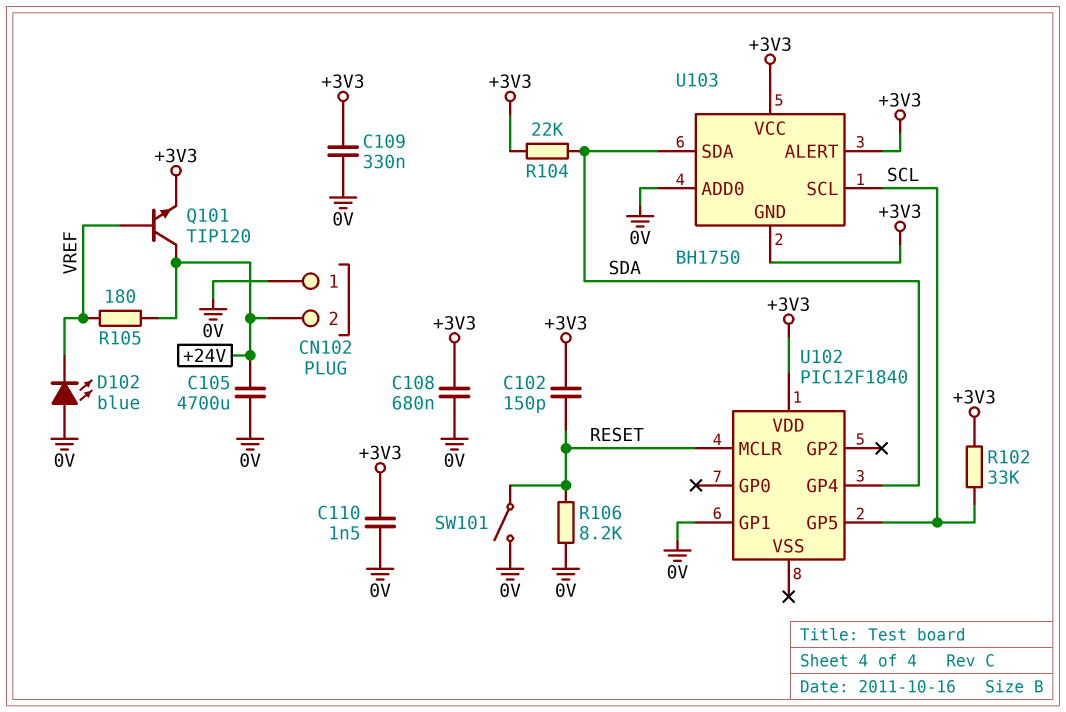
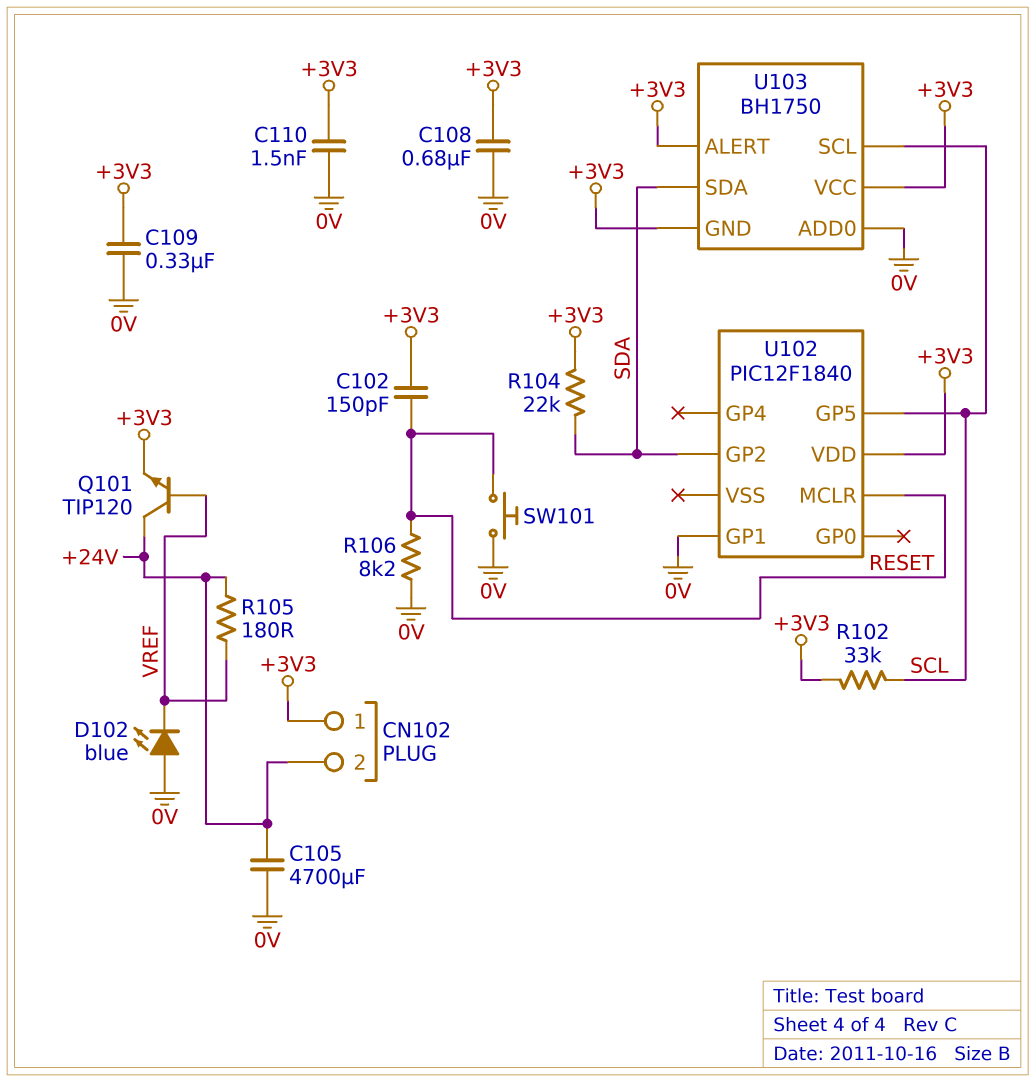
CN102 pin 1: 0V -> +3V3
SW101: switch (0V, RESET) -> button (0V, RESET)
U102 pin GP2: none -> SDA
U102 pin GP4: SDA -> none

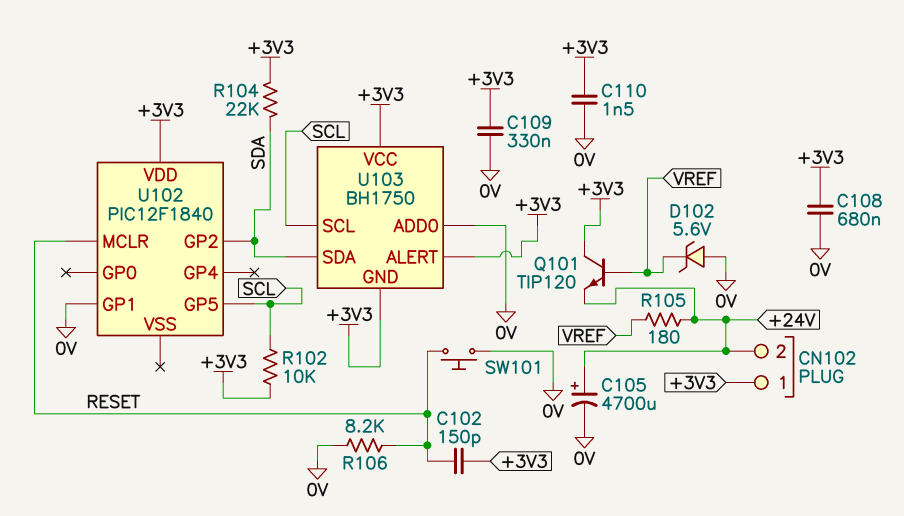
C105: 4700uF (+24V, 0V) -> 4700uF (plus +24V, minus 0V)
D102: LED blue (A 0V, K VREF) -> zener 5.6V (A 0V, K VREF)
Q101: NPN TIP120 (B VREF, C +24V, E +3V3) -> NPN TIP120 (B VREF, C +3V3, E +24V)
R102: 33k (+3V3, SCL) -> 10k (+3V3, SCL)

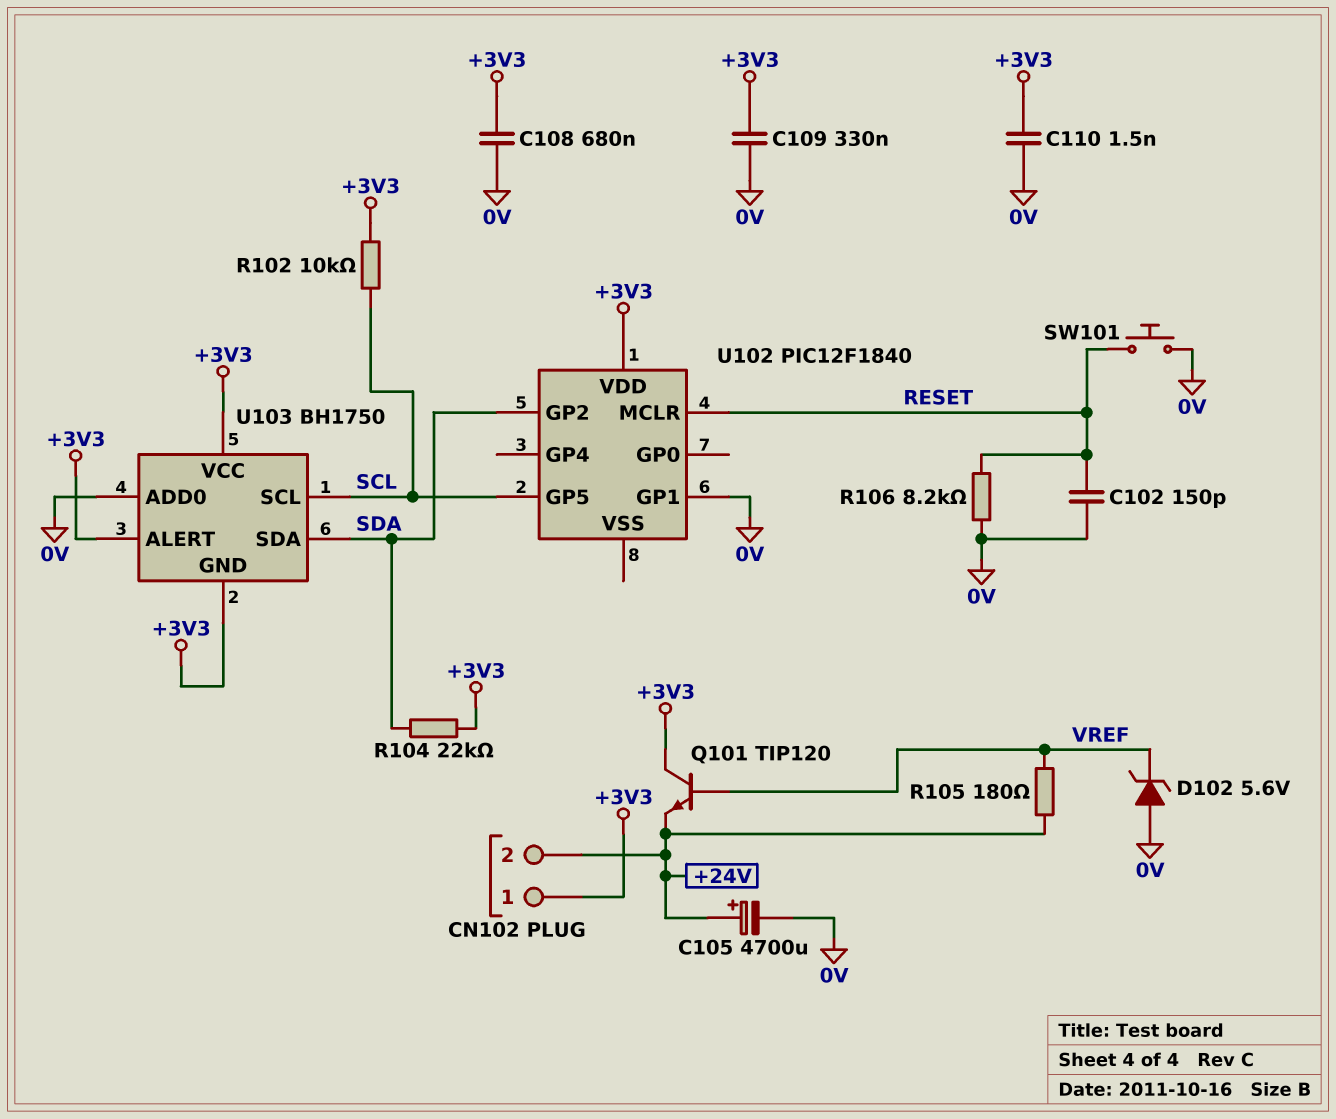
C102: 150pF (+3V3, RESET) -> 150pF (0V, RESET)

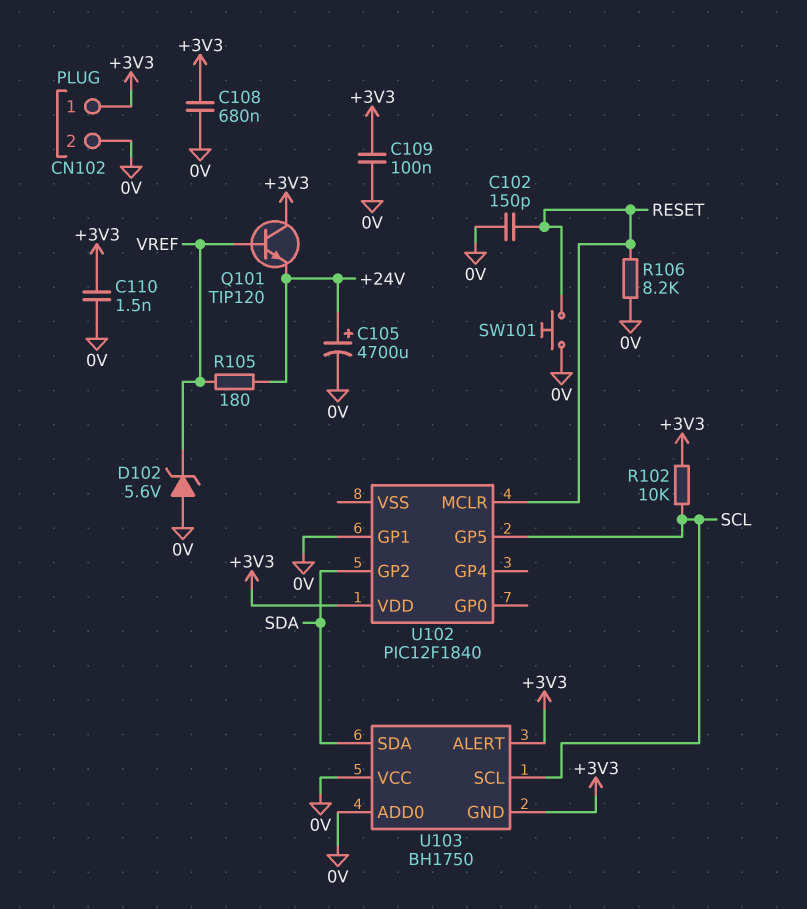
C109: 330nF (+3V3, 0V) -> 100nF (+3V3, 0V)
CN102 pin 2: +24V -> 0V
R104: 22k (+3V3, SDA) -> none
U103 pin VCC: +3V3 -> 0V

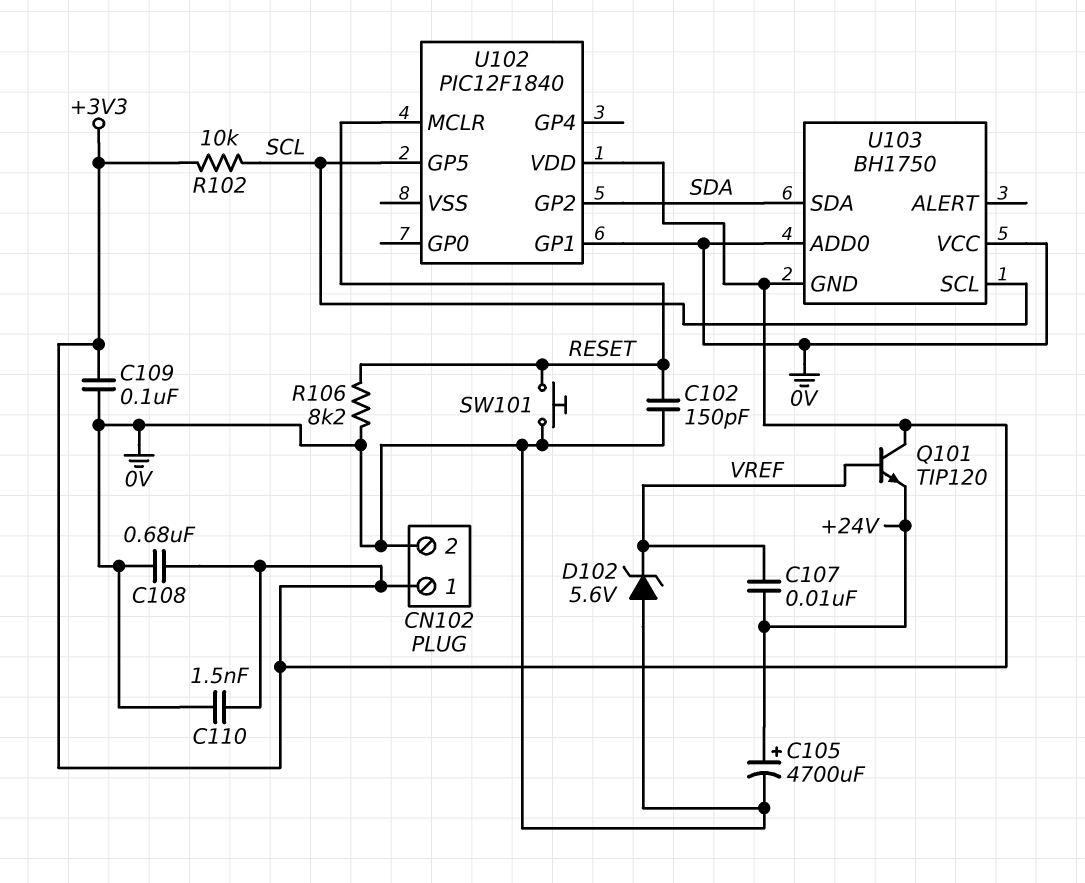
C107: none -> 10nF (+24V, VREF)
R105: 180 (+24V, VREF) -> none
U103 pin ALERT: +3V3 -> none

